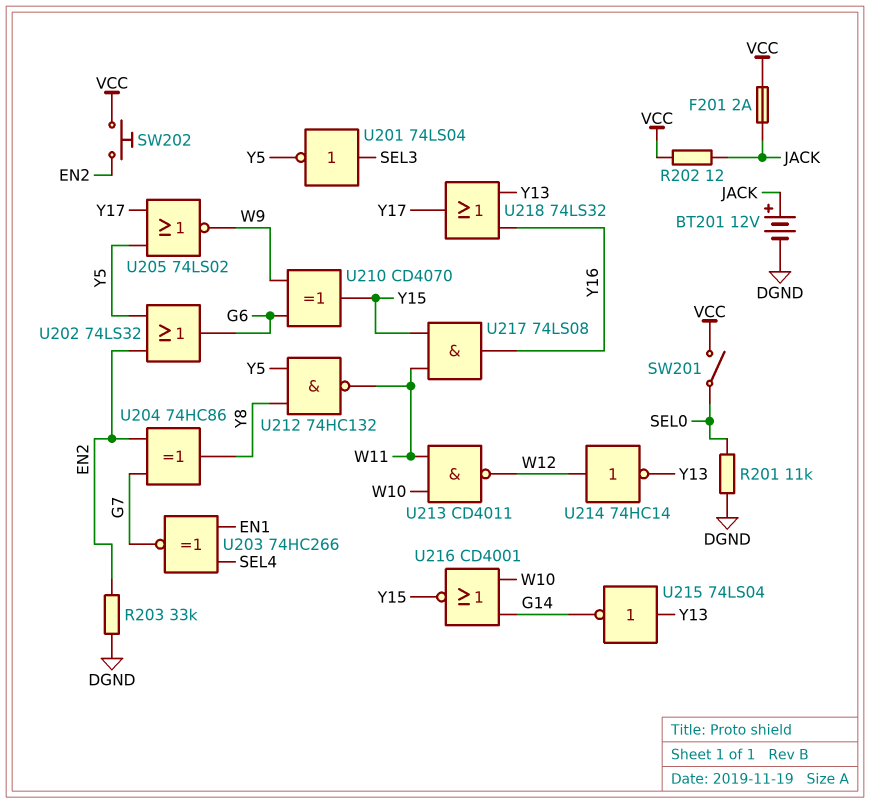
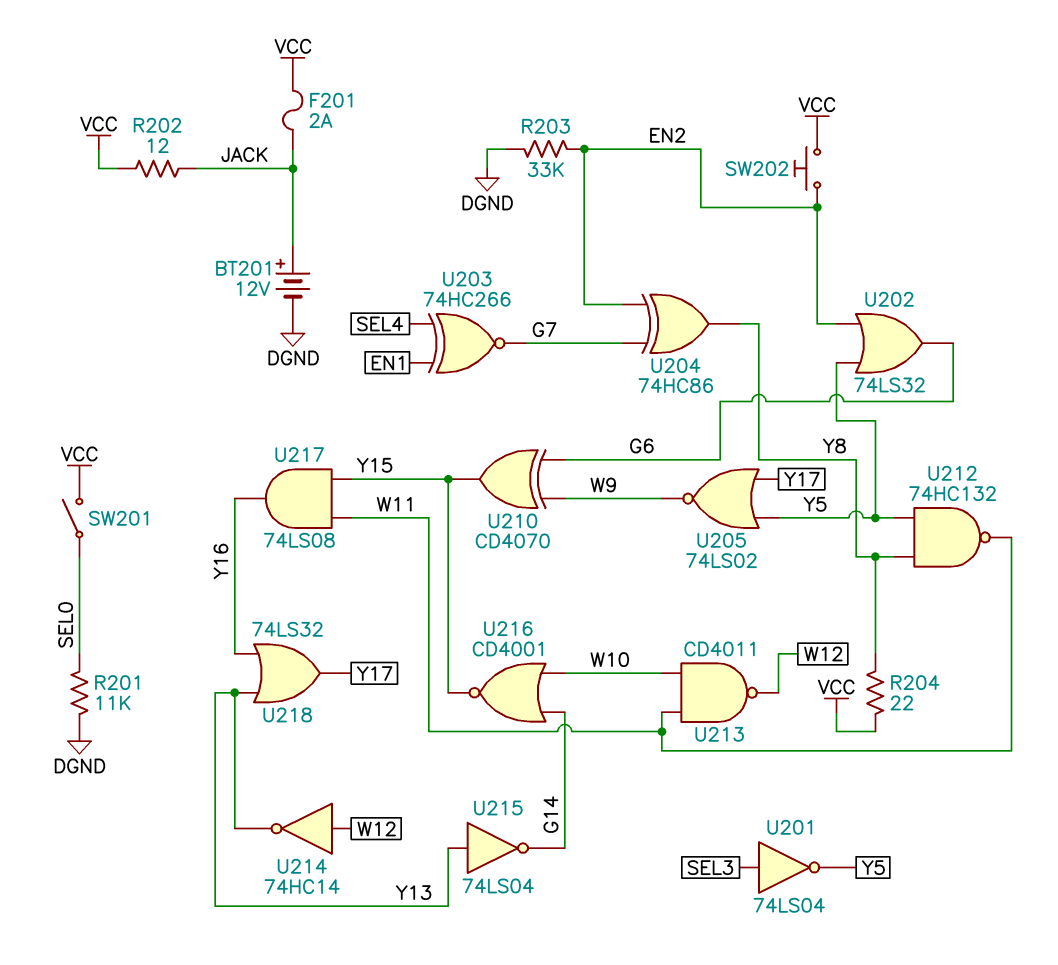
R204: none -> 22 (VCC, Y8)

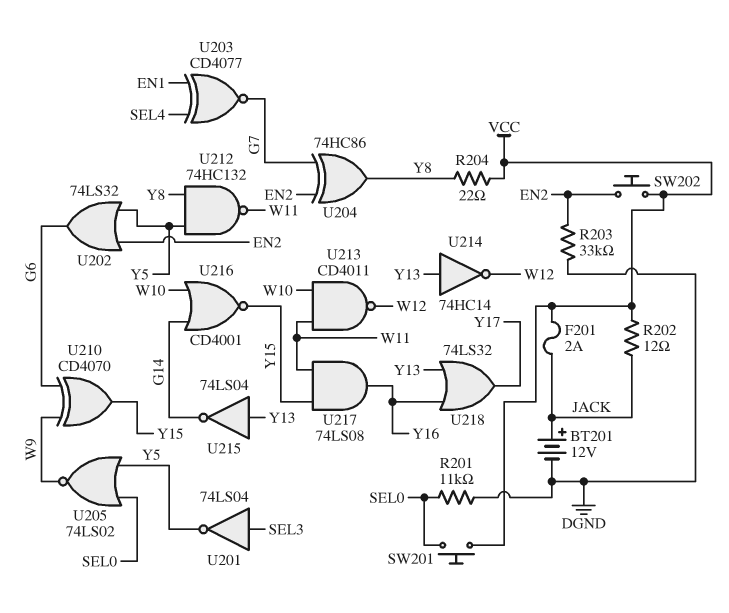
SW201: switch (SEL0, VCC) -> button (SEL0, VCC)
U203: XNOR 74HC266 (in EN1, in SEL4, out G7) -> XNOR CD4077 (in EN1, in SEL4, out G7)
U205: NOR 74LS02 (in Y5, in Y17, out W9) -> NOR 74LS02 (in SEL0, in Y5, out W9)
U214: NOT 74HC14 (in W12, out Y13) -> NOT 74HC14 (in Y13, out W12)

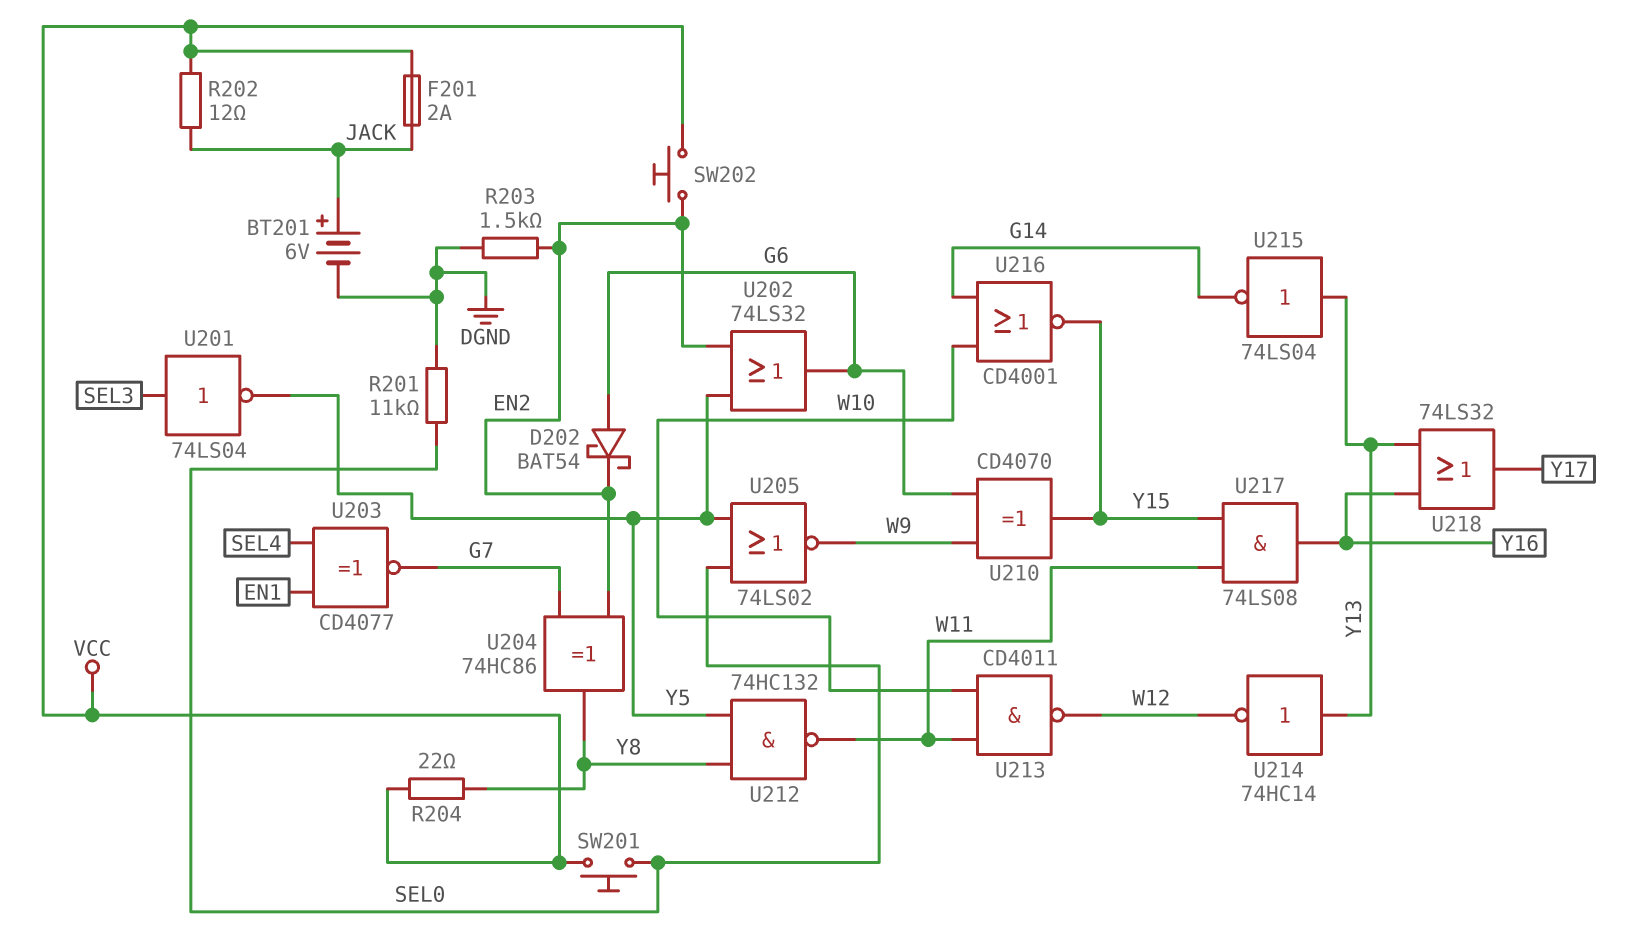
BT201: 12V (plus JACK, minus DGND) -> 6V (plus JACK, minus DGND)
D202: none -> schottky BAT54 (A G6, K EN2)
R203: 33k (DGND, EN2) -> 1.5k (DGND, EN2)

